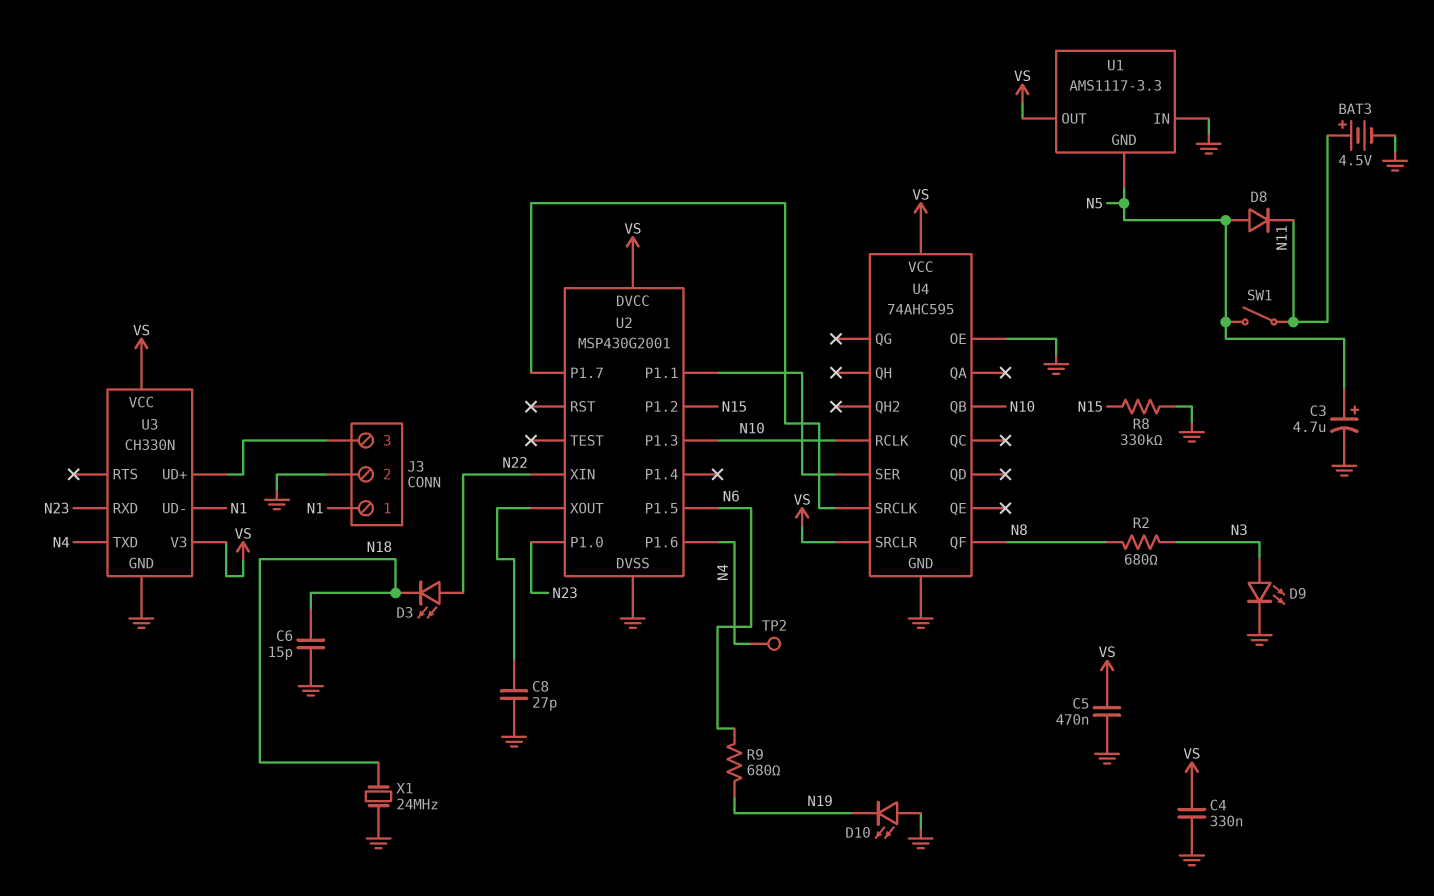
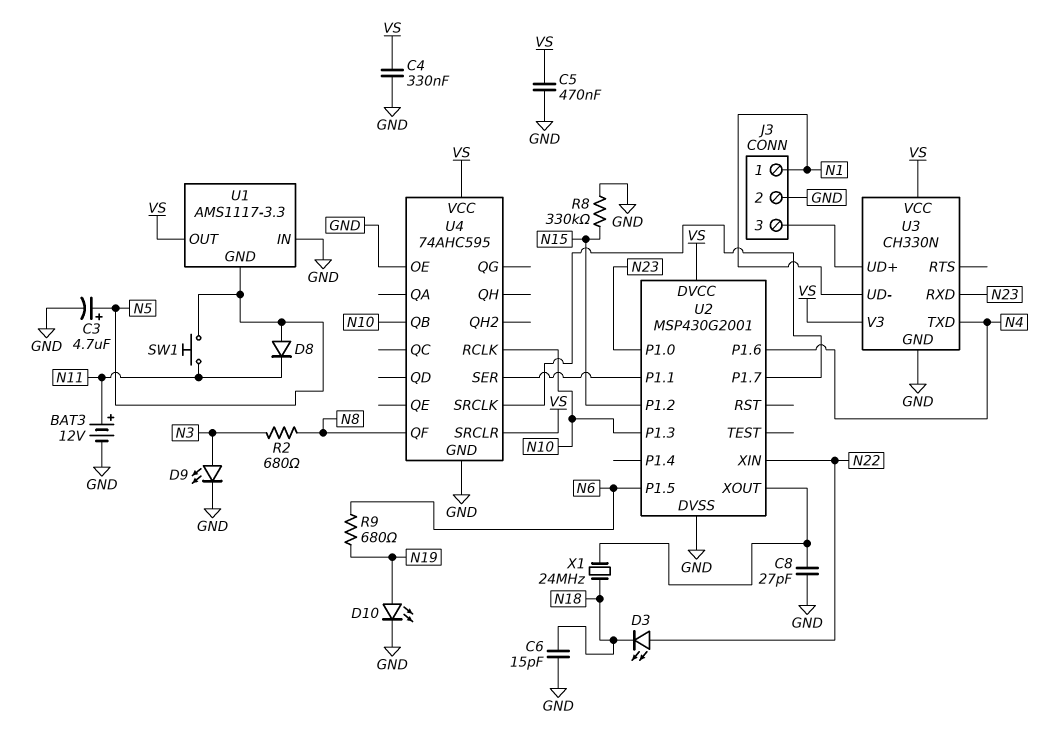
BAT3: 4.5V (plus N11, minus GND) -> 12V (plus N11, minus GND)
D10: LED (A GND, K N19) -> LED (A N19, K GND)
SW1: switch (N5, N11) -> button (N5, N11)
TP2: test point (N4) -> none
X1: 24MHz (GND, N18) -> 24MHz (N18, U2/XOUT)

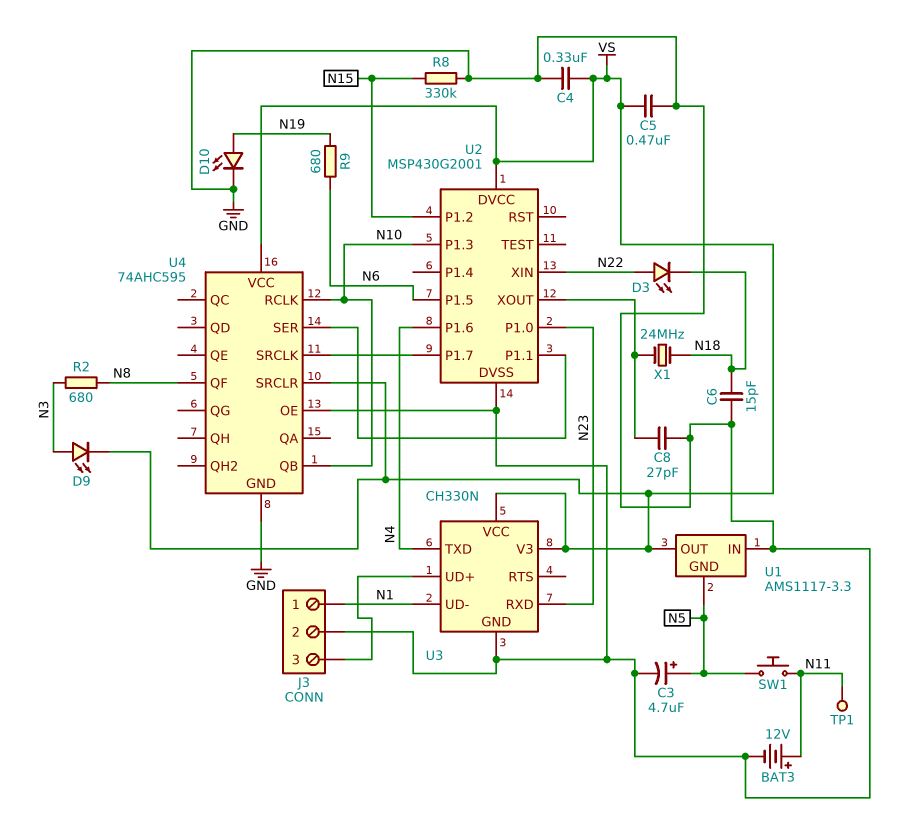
D8: diode (A N5, K N11) -> none
D9: LED (A N3, K GND) -> LED (A N3, K VS)
TP1: none -> test point (N11)

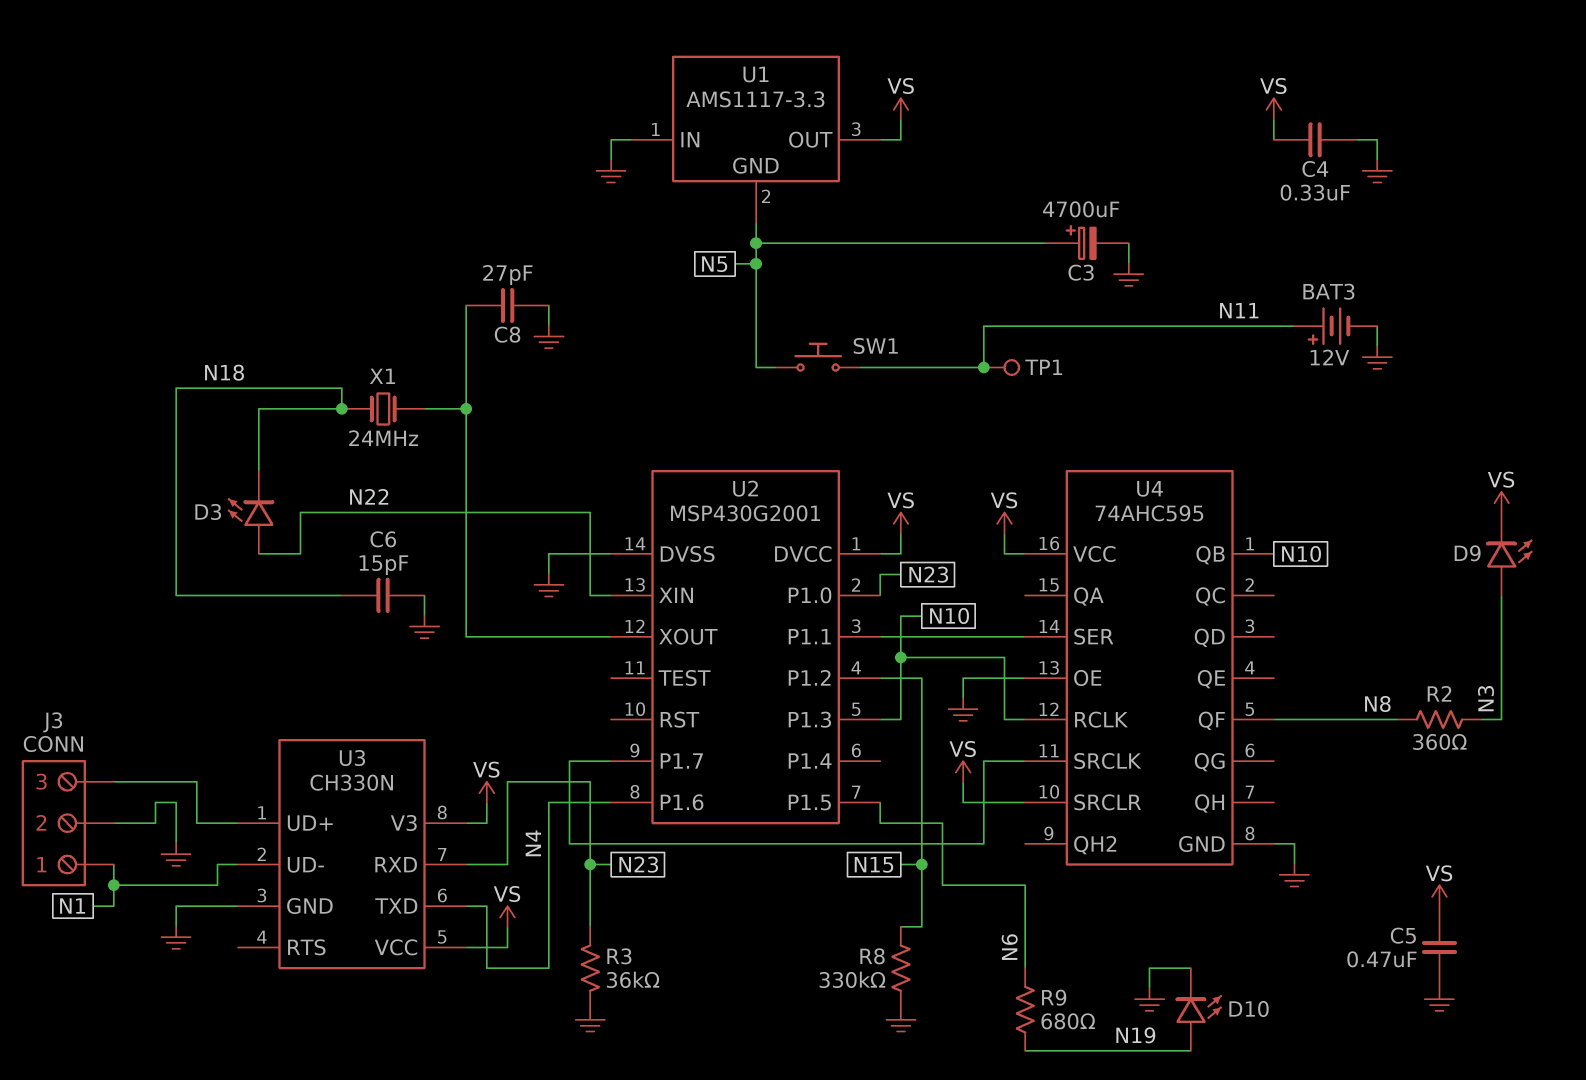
C3: 4.7uF (plus N5, minus GND) -> 4700uF (plus N5, minus GND)
R2: 680 (N3, N8) -> 360 (N3, N8)
R3: none -> 36k (GND, N23)

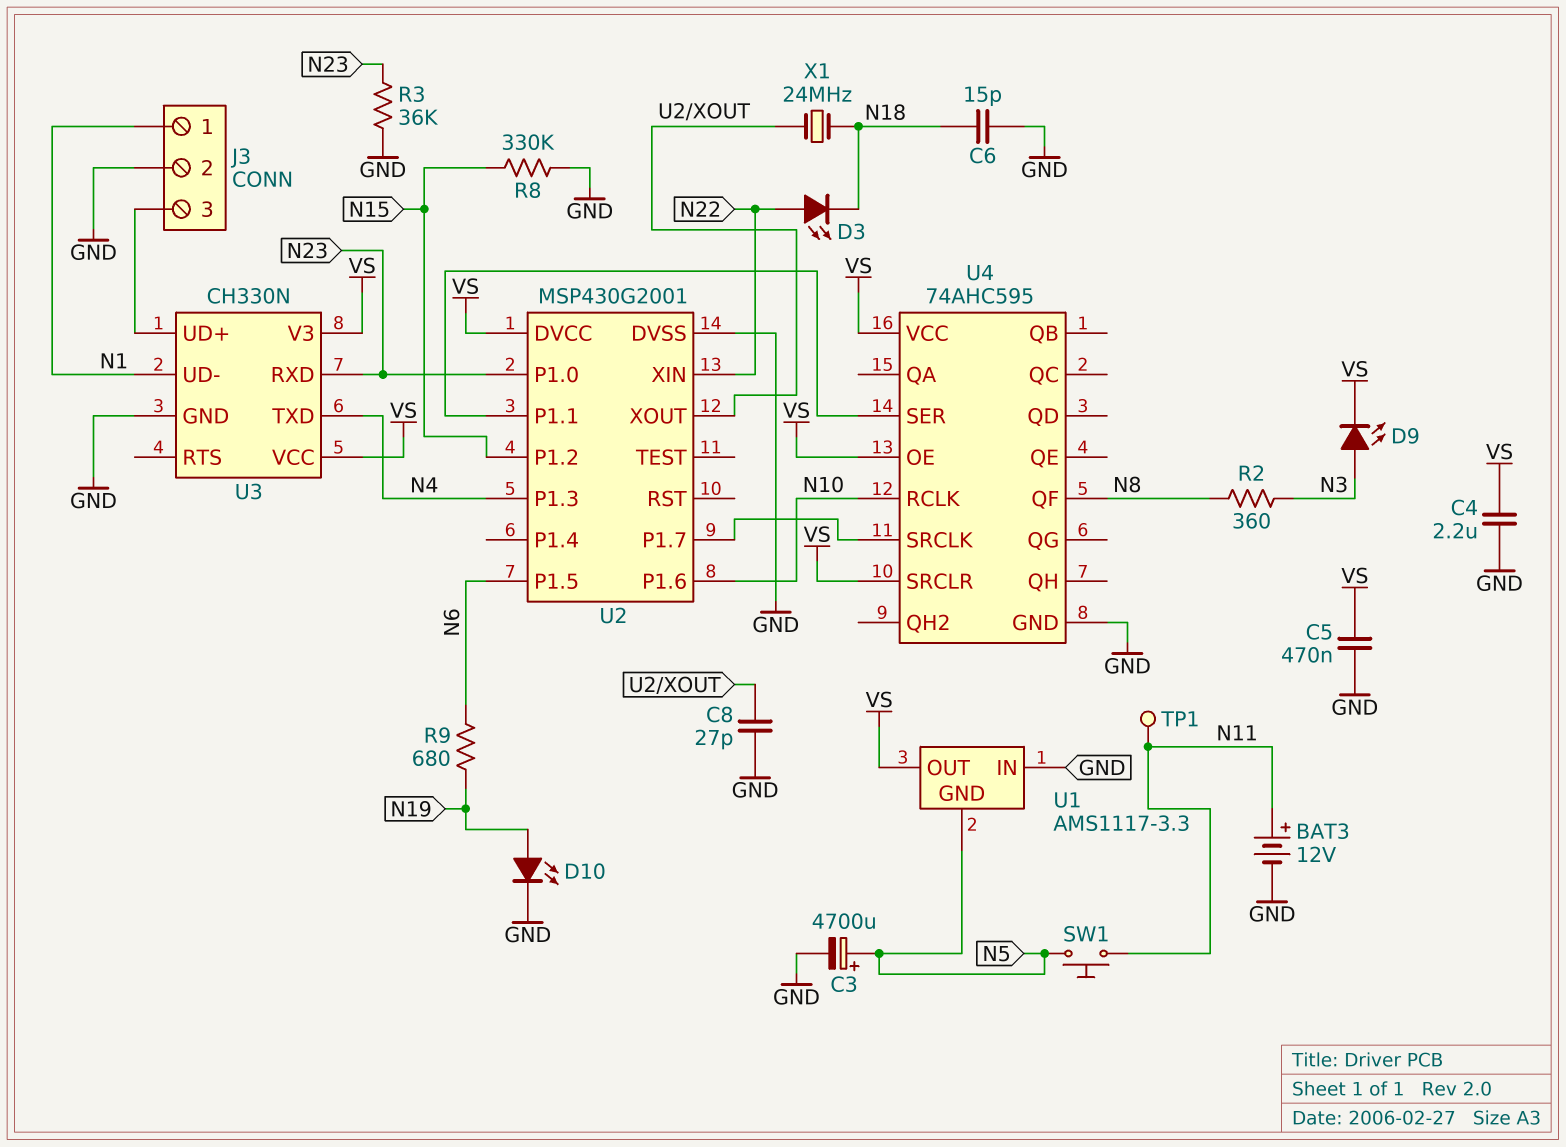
C4: 330nF (GND, VS) -> 2.2uF (GND, VS)
U2 pin P1.3: N10 -> N4
U2 pin P1.6: N4 -> N10
U4 pin OE: GND -> VS
U4 pin QB: N10 -> none

